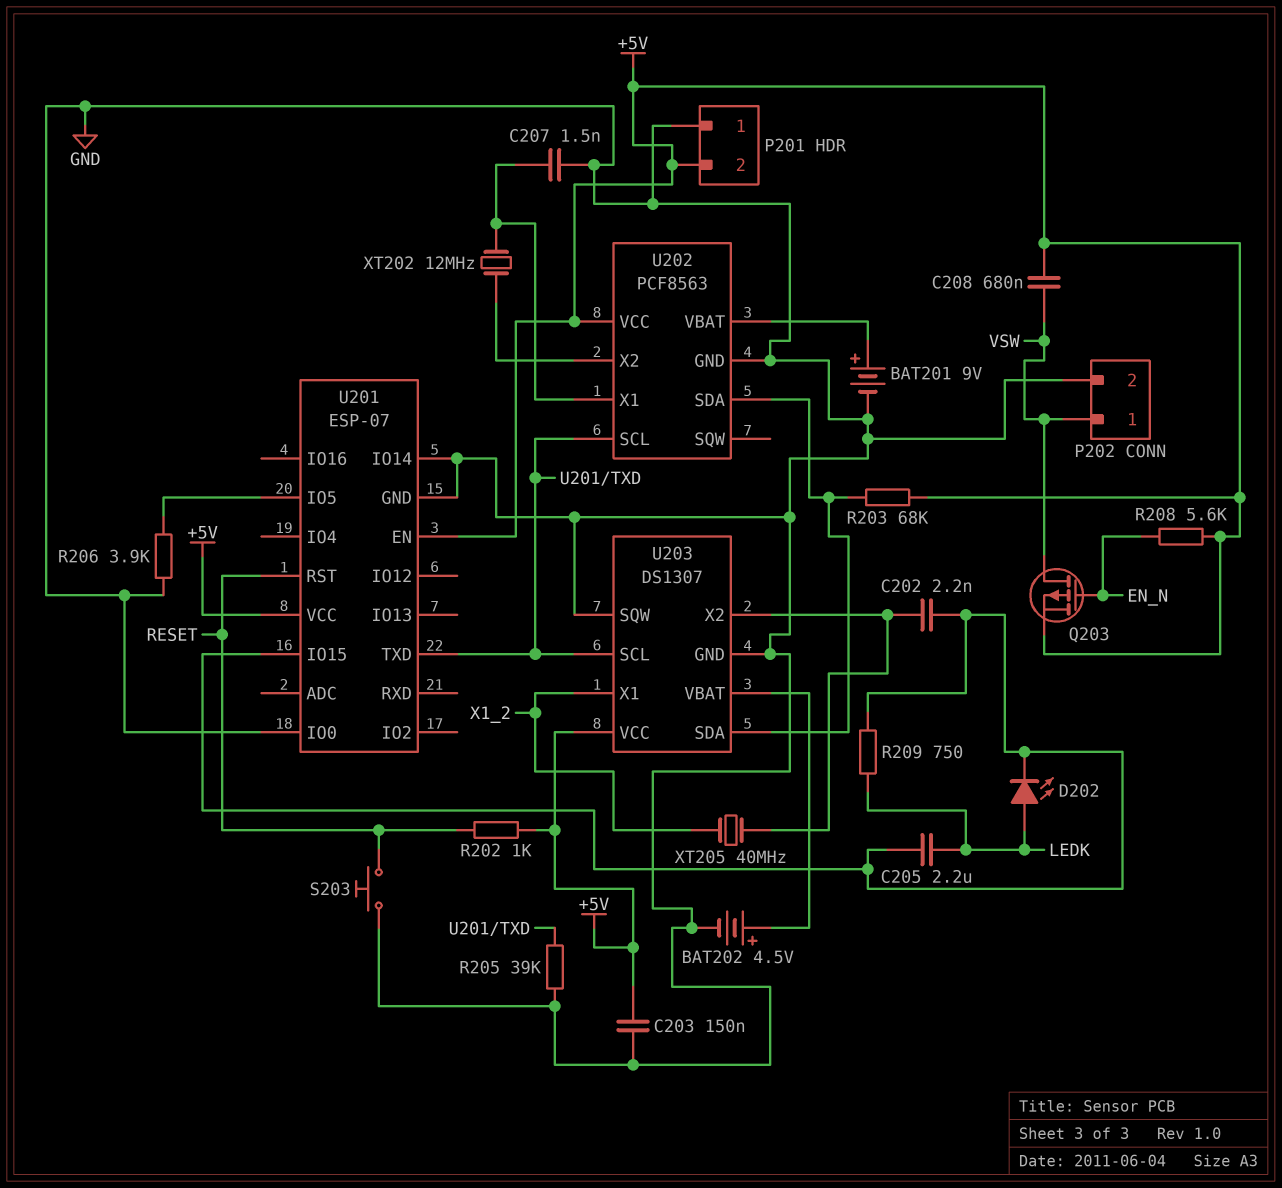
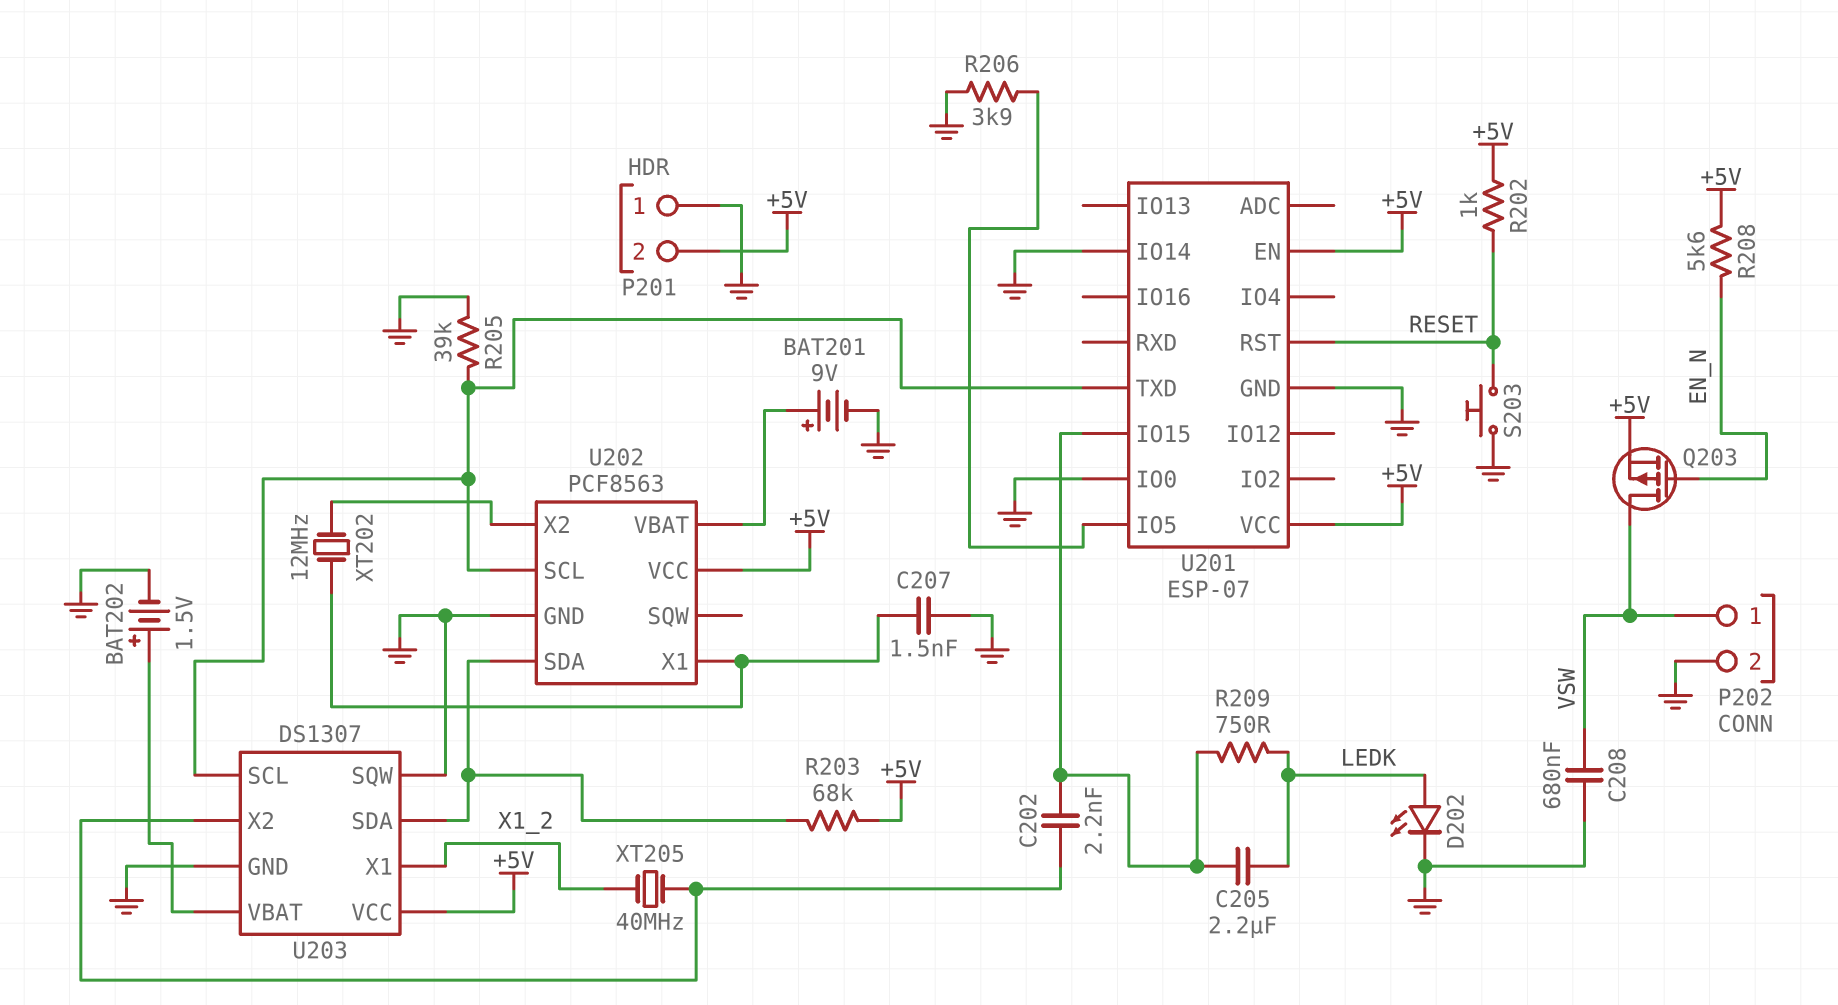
BAT202: 4.5V (plus U203/VBAT, minus GND) -> 1.5V (plus U203/VBAT, minus GND)
C203: 150nF (+5V, GND) -> none
C208: 680nF (+5V, VSW) -> 680nF (GND, VSW)
D202: LED (A LEDK, K U201/IO15) -> LED (A LEDK, K GND)

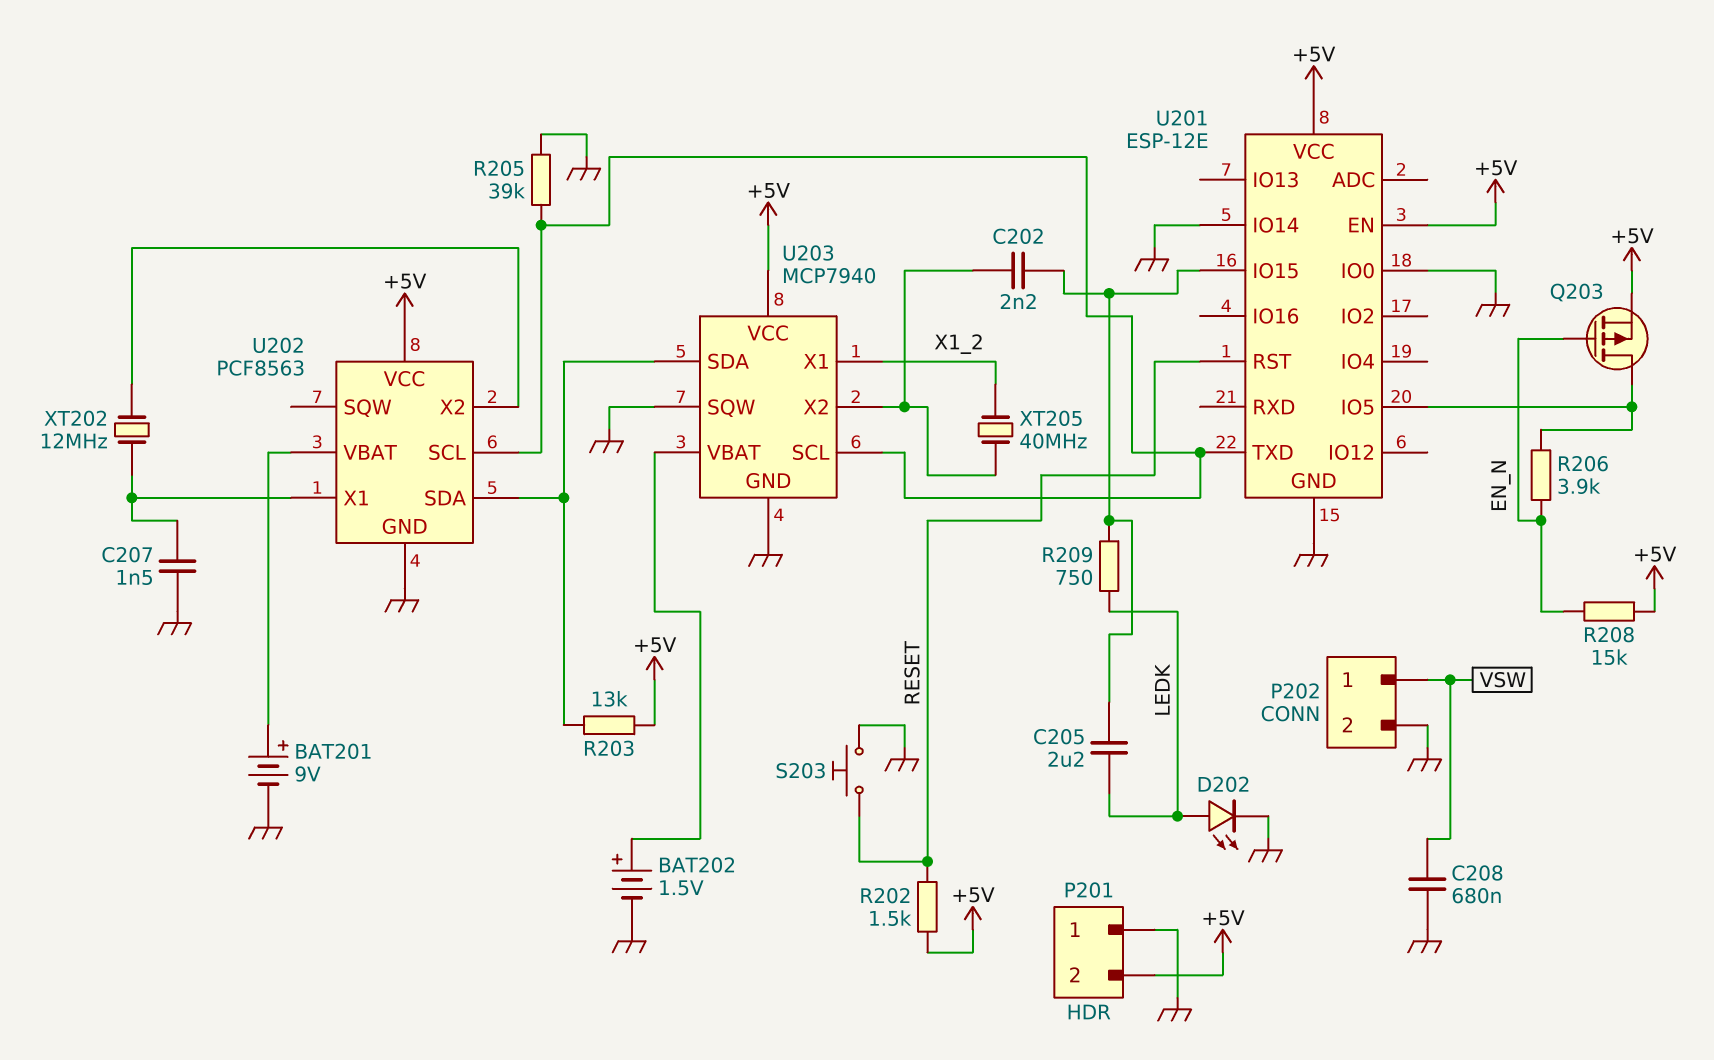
Q203: PMOS (G EN_N, D VSW, S +5V) -> PMOS (G EN_N, D U201/IO5, S +5V)
R202: 1k (+5V, RESET) -> 1.5k (+5V, RESET)
R203: 68k (+5V, U202/SDA) -> 13k (+5V, U202/SDA)
R206: 3.9k (GND, U201/IO5) -> 3.9k (EN_N, U201/IO5)
R208: 5.6k (+5V, EN_N) -> 15k (+5V, EN_N)
U201: ESP-07 -> ESP-12E
U203: DS1307 -> MCP7940

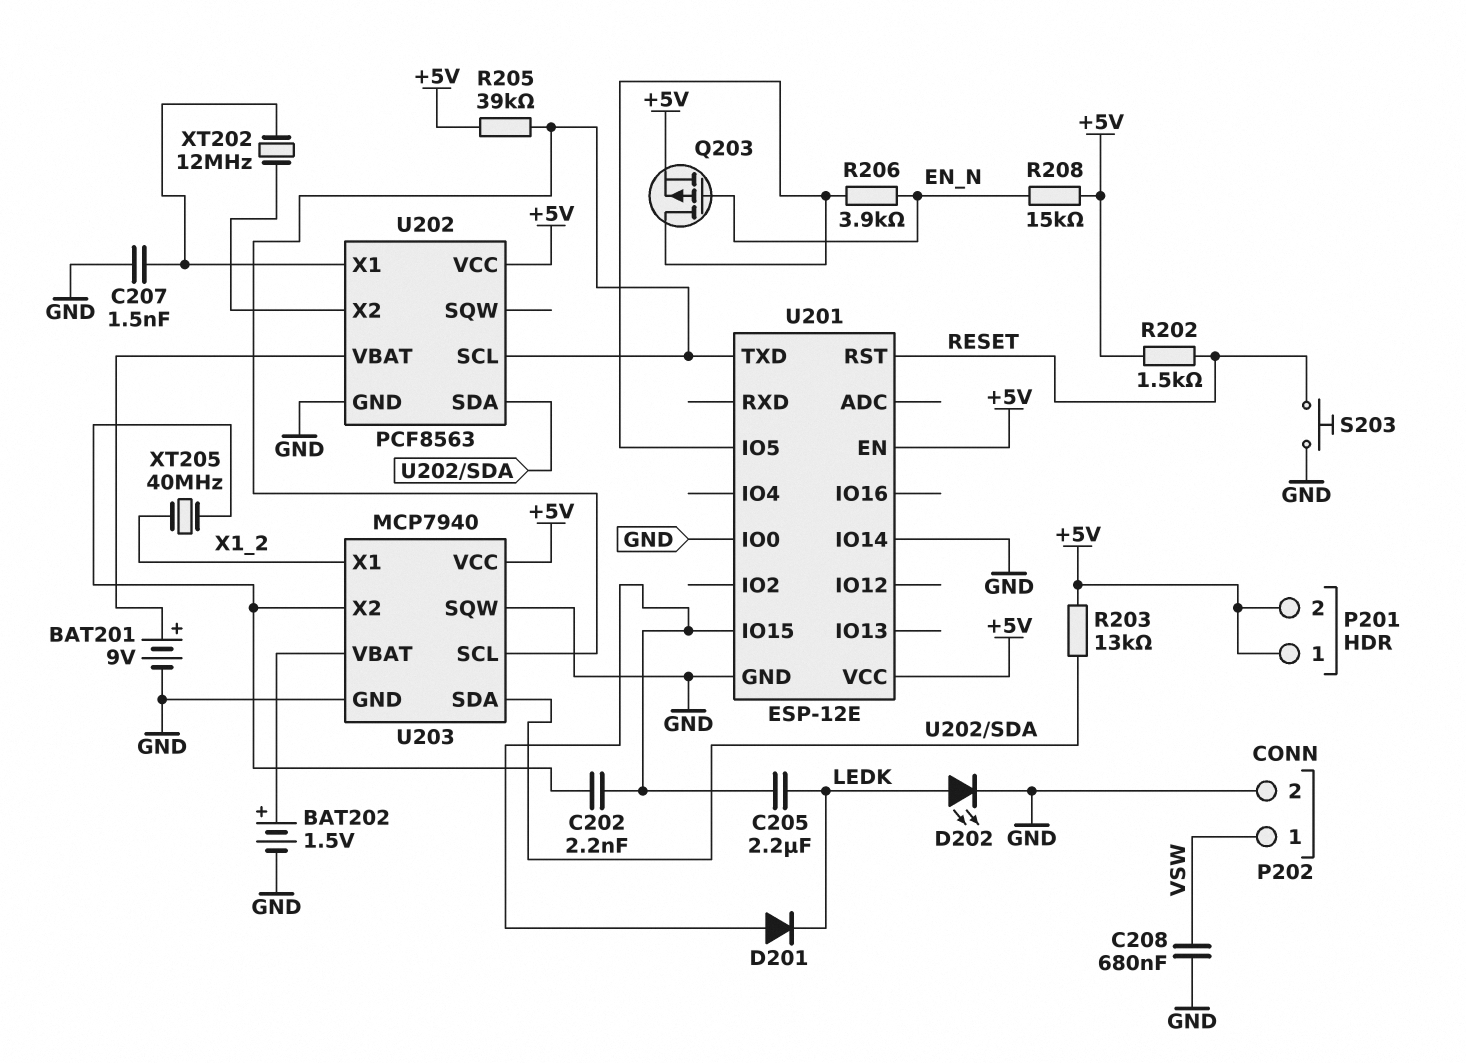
D201: none -> diode (A U201/IO15, K LEDK)
P201 pin 1: GND -> +5V
R205: 39k (GND, U201/TXD) -> 39k (+5V, U201/TXD)
R209: 750 (LEDK, U201/IO15) -> none

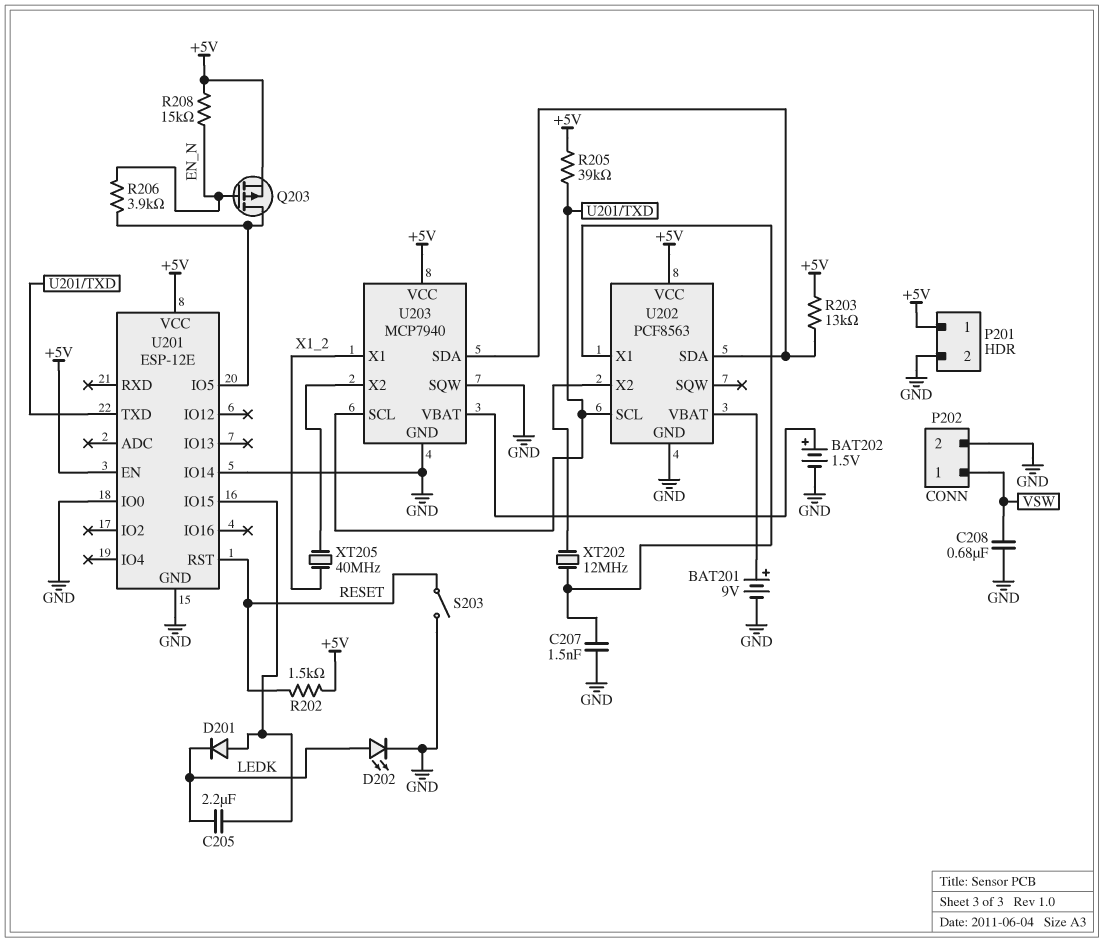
C202: 2.2nF (U201/IO15, U203/X2) -> none
P201 pin 2: +5V -> GND
S203: button (GND, RESET) -> switch (GND, RESET)

